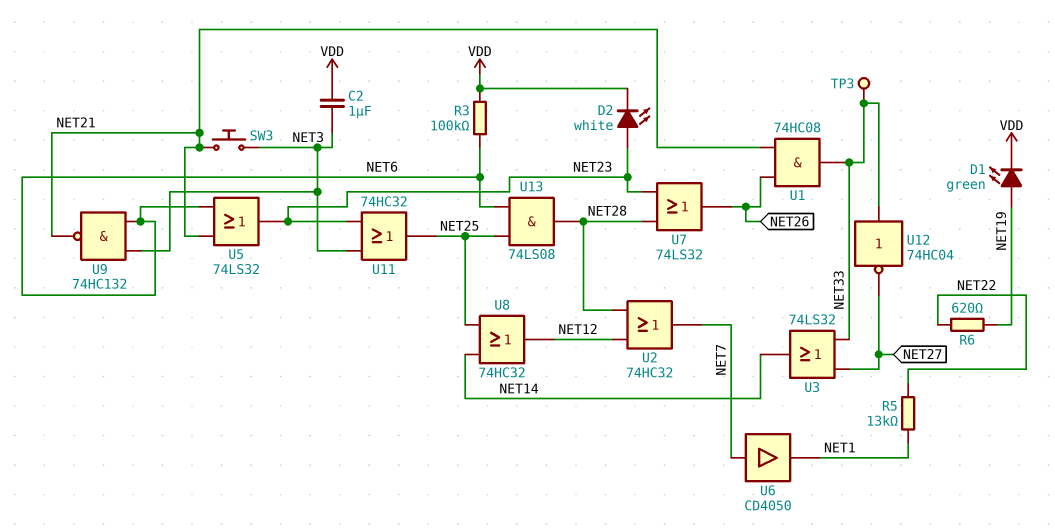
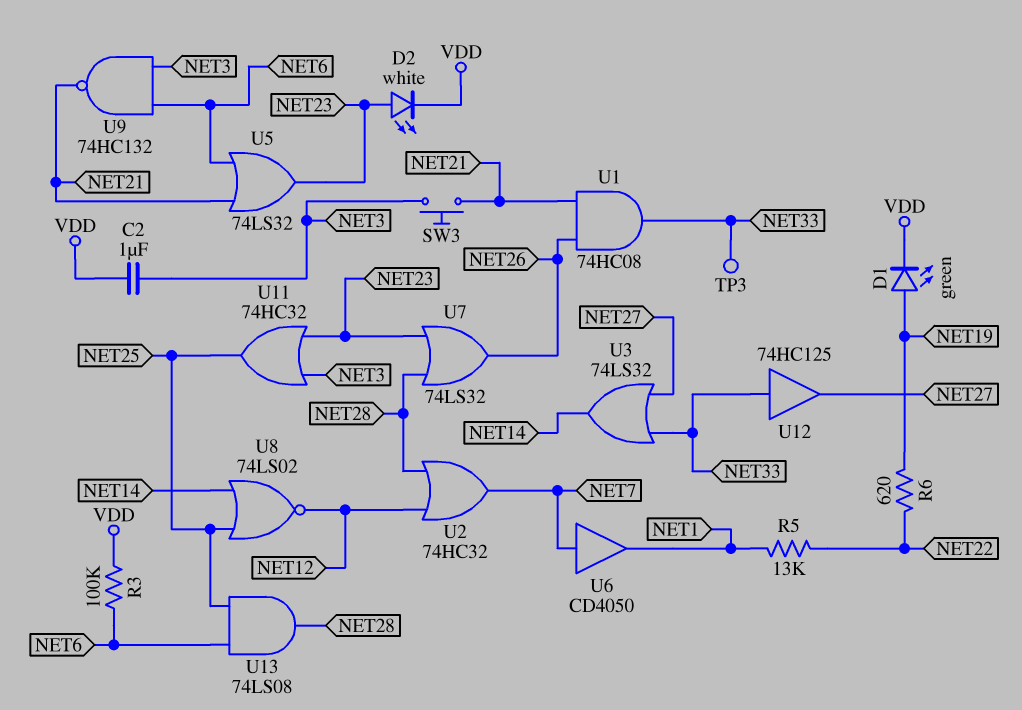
U8: OR 74HC32 (in NET14, in NET25, out NET12) -> NOR 74LS02 (in NET14, in NET25, out NET12)
U12: NOT 74HC04 (in NET33, out NET27) -> buffer 74HC125 (in NET33, out NET27)

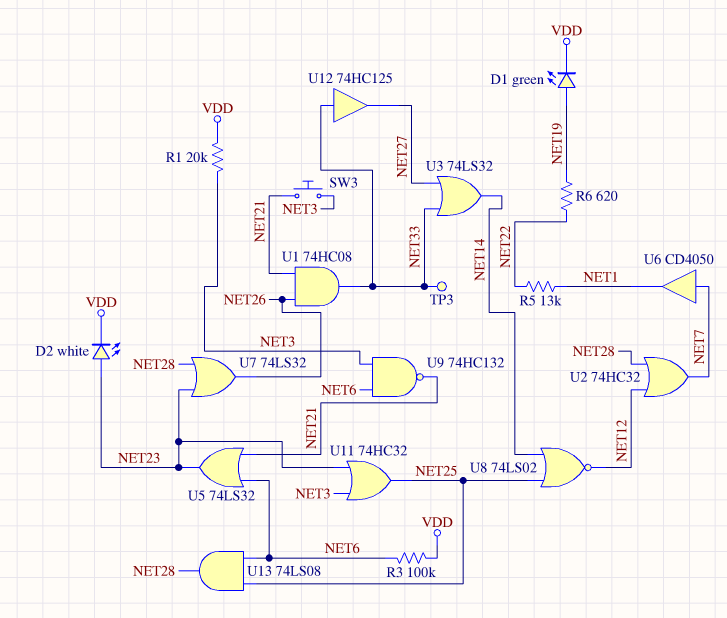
C2: 1uF (NET3, VDD) -> none
R1: none -> 20k (NET3, VDD)

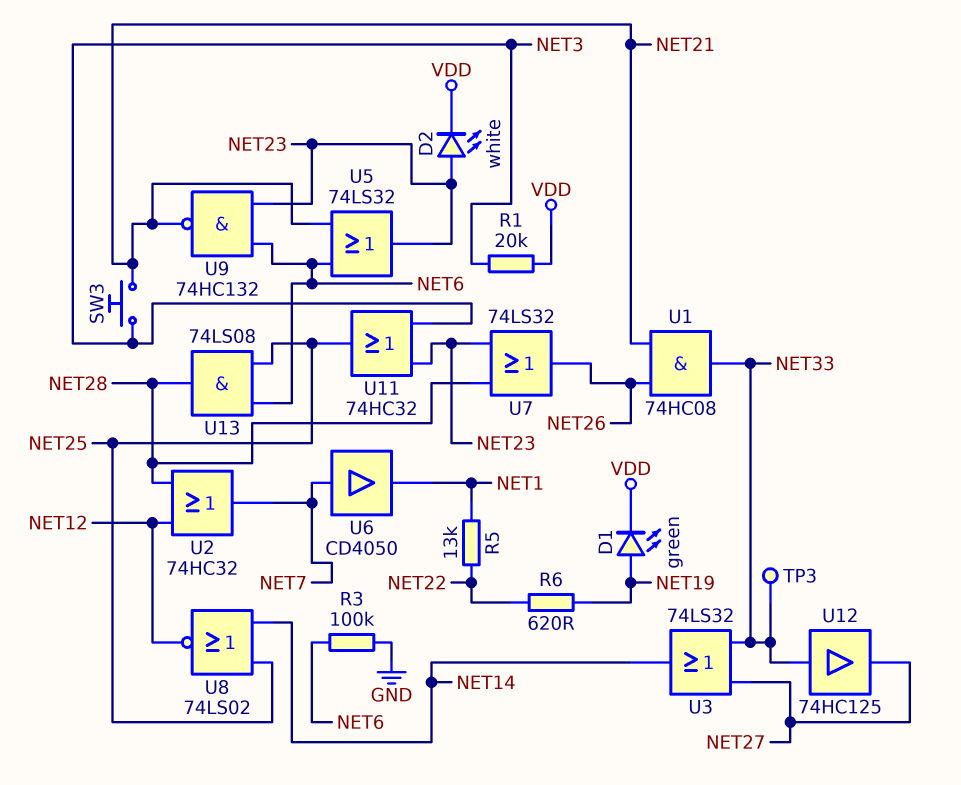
R3: 100k (NET6, VDD) -> 100k (GND, NET6)
U9: NAND 74HC132 (in NET3, in NET6, out NET21) -> NAND 74HC132 (in NET6, in NET23, out NET21)

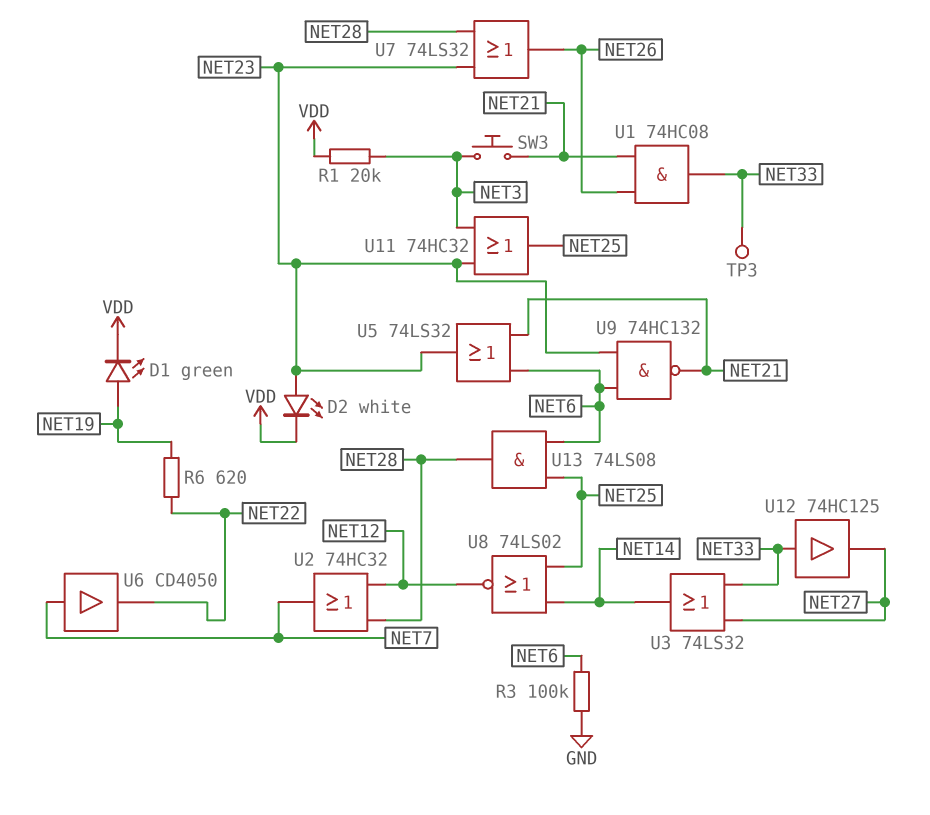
R5: 13k (NET1, NET22) -> none
U6: buffer CD4050 (in NET7, out NET1) -> buffer CD4050 (in NET7, out NET22)

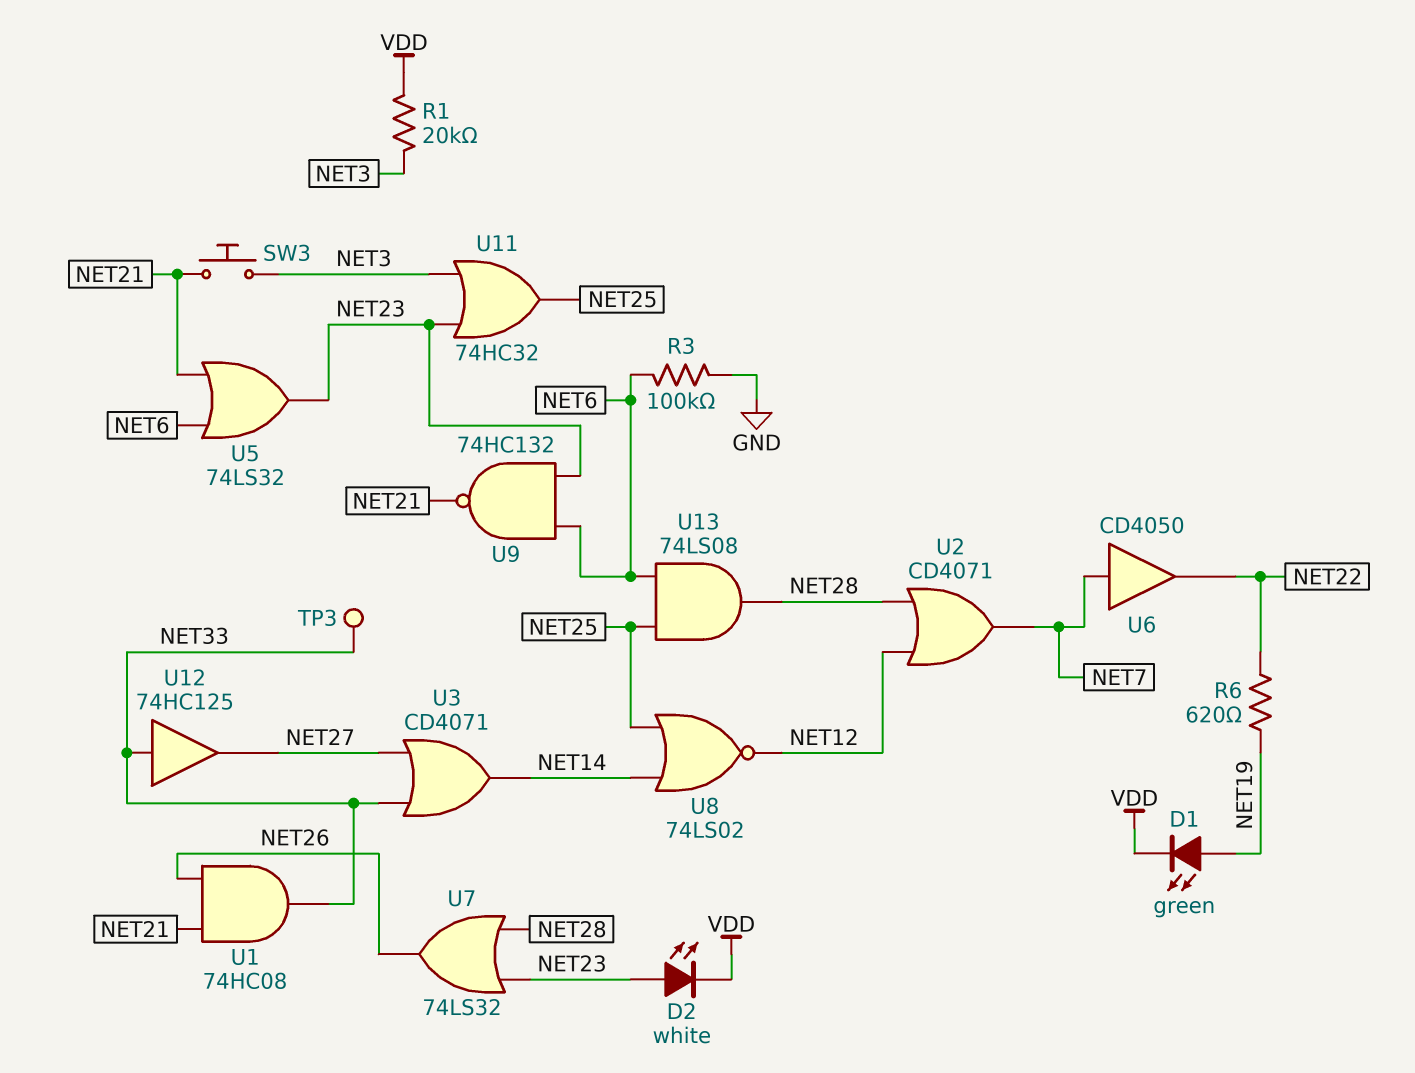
U2: OR 74HC32 (in NET12, in NET28, out NET7) -> OR CD4071 (in NET12, in NET28, out NET7)
U3: OR 74LS32 (in NET27, in NET33, out NET14) -> OR CD4071 (in NET27, in NET33, out NET14)

